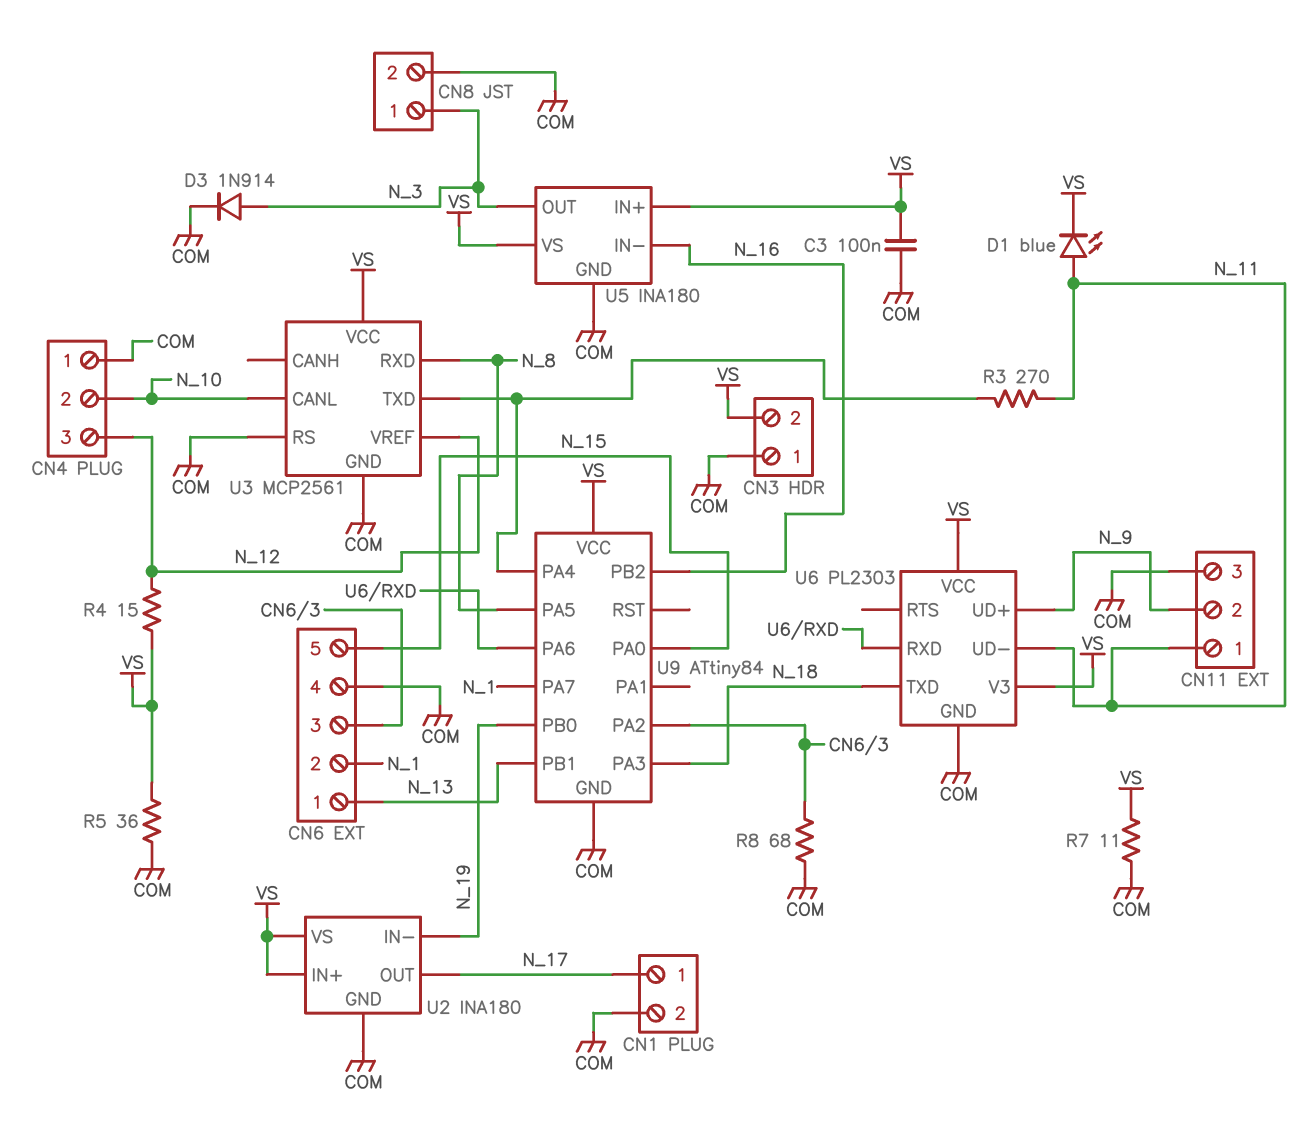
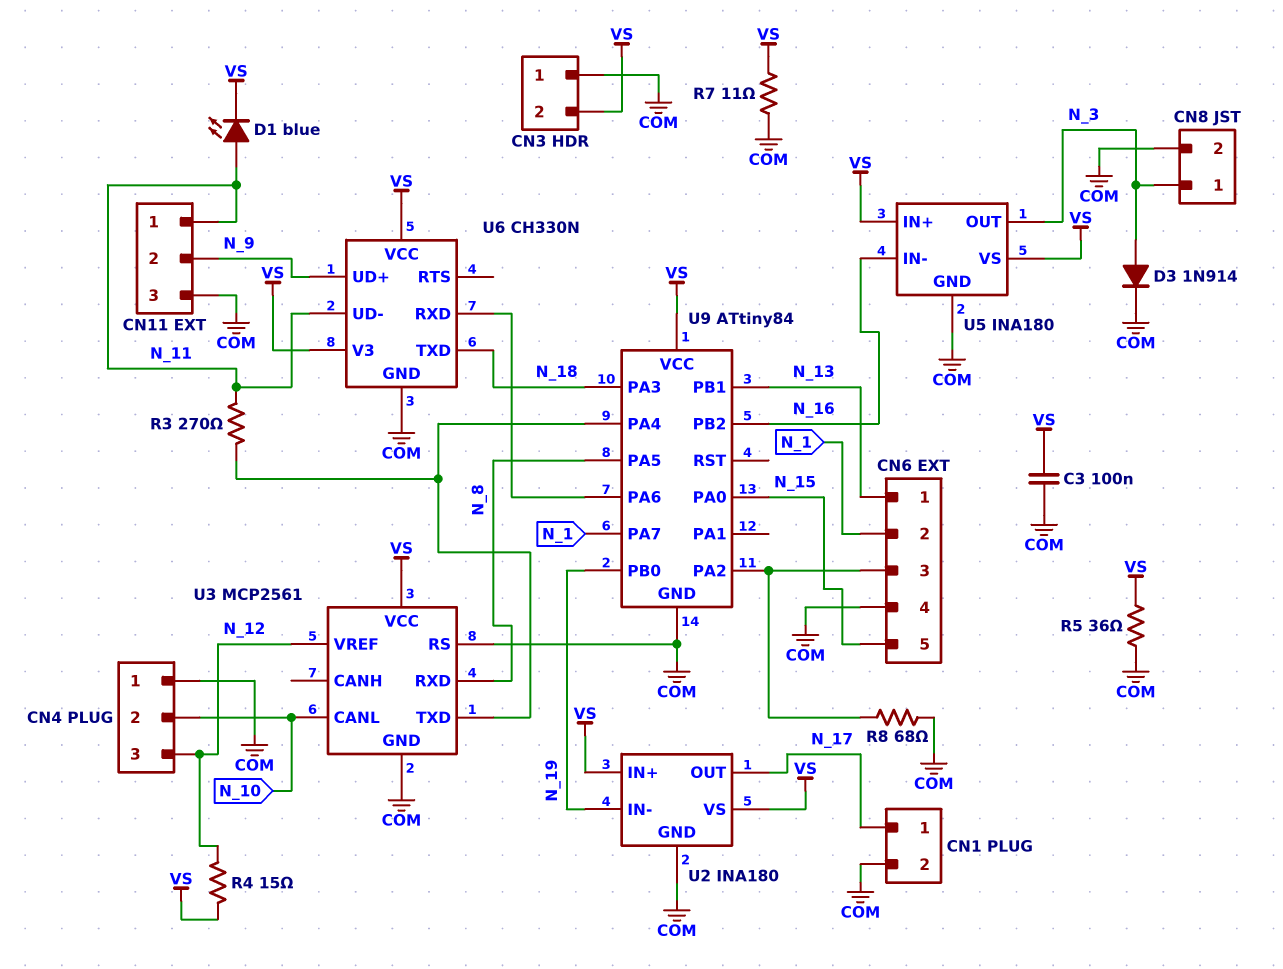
U6: PL2303 -> CH330N

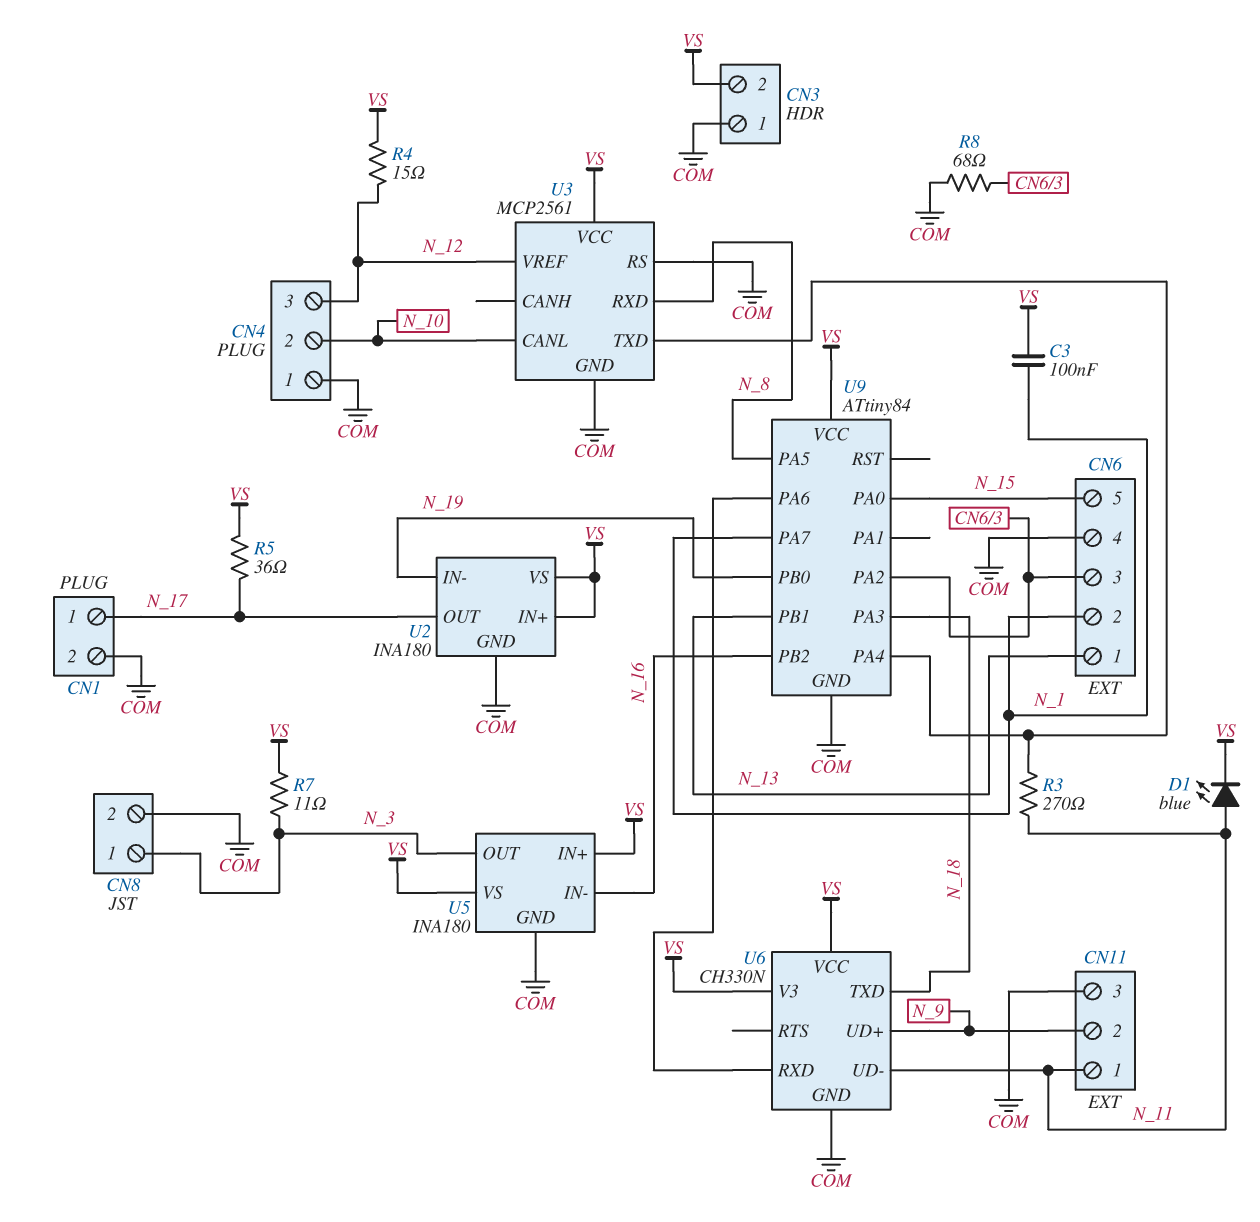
C3: 100nF (COM, VS) -> 100nF (N_1, VS)
D3: diode 1N914 (A N_3, K COM) -> none
R5: 36 (COM, VS) -> 36 (N_17, VS)
R7: 11 (COM, VS) -> 11 (N_3, VS)

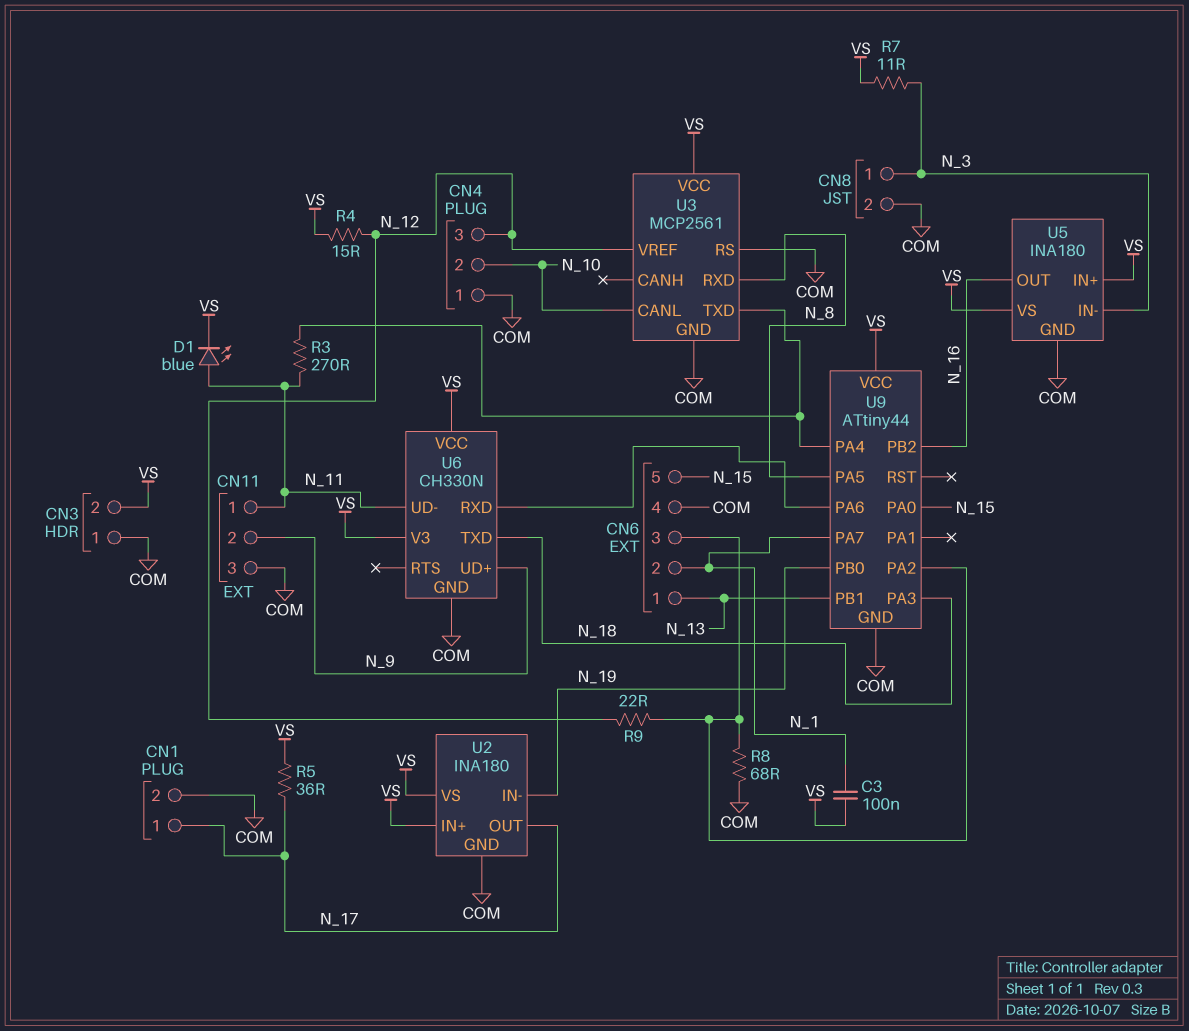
R9: none -> 22 (CN6/3, N_12)
U5 pin IN-: N_16 -> N_3
U5 pin OUT: N_3 -> N_16
U9: ATtiny84 -> ATtiny44

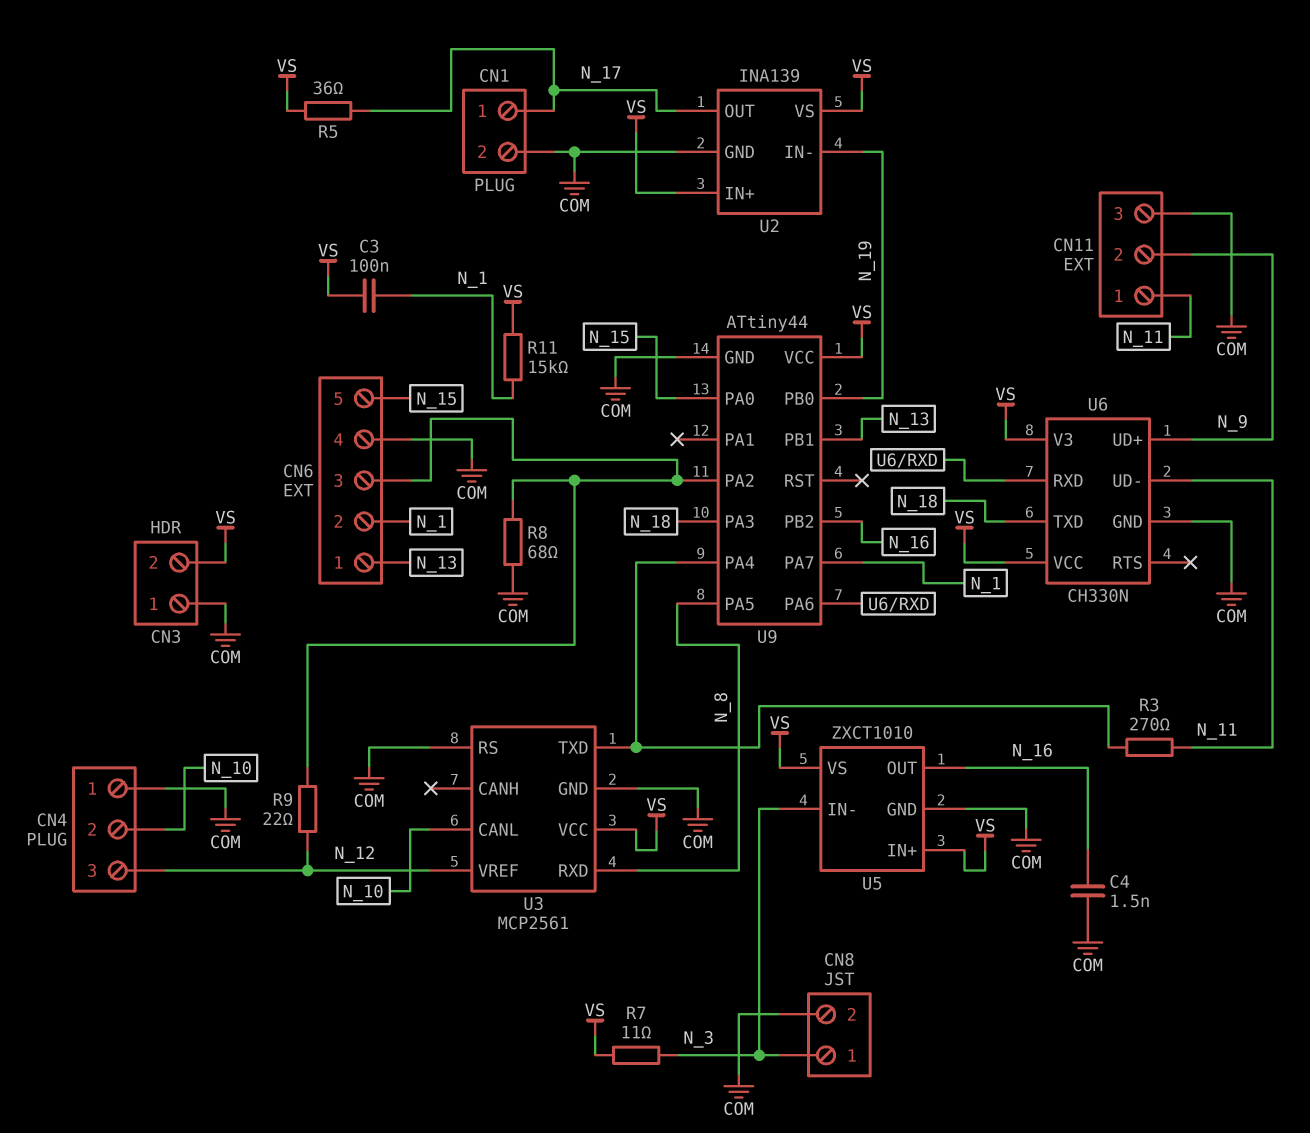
C4: none -> 1.5nF (COM, N_16)
D1: LED blue (A N_11, K VS) -> none
R4: 15 (N_12, VS) -> none
R11: none -> 15k (N_1, VS)
U2: INA180 -> INA139
U5: INA180 -> ZXCT1010

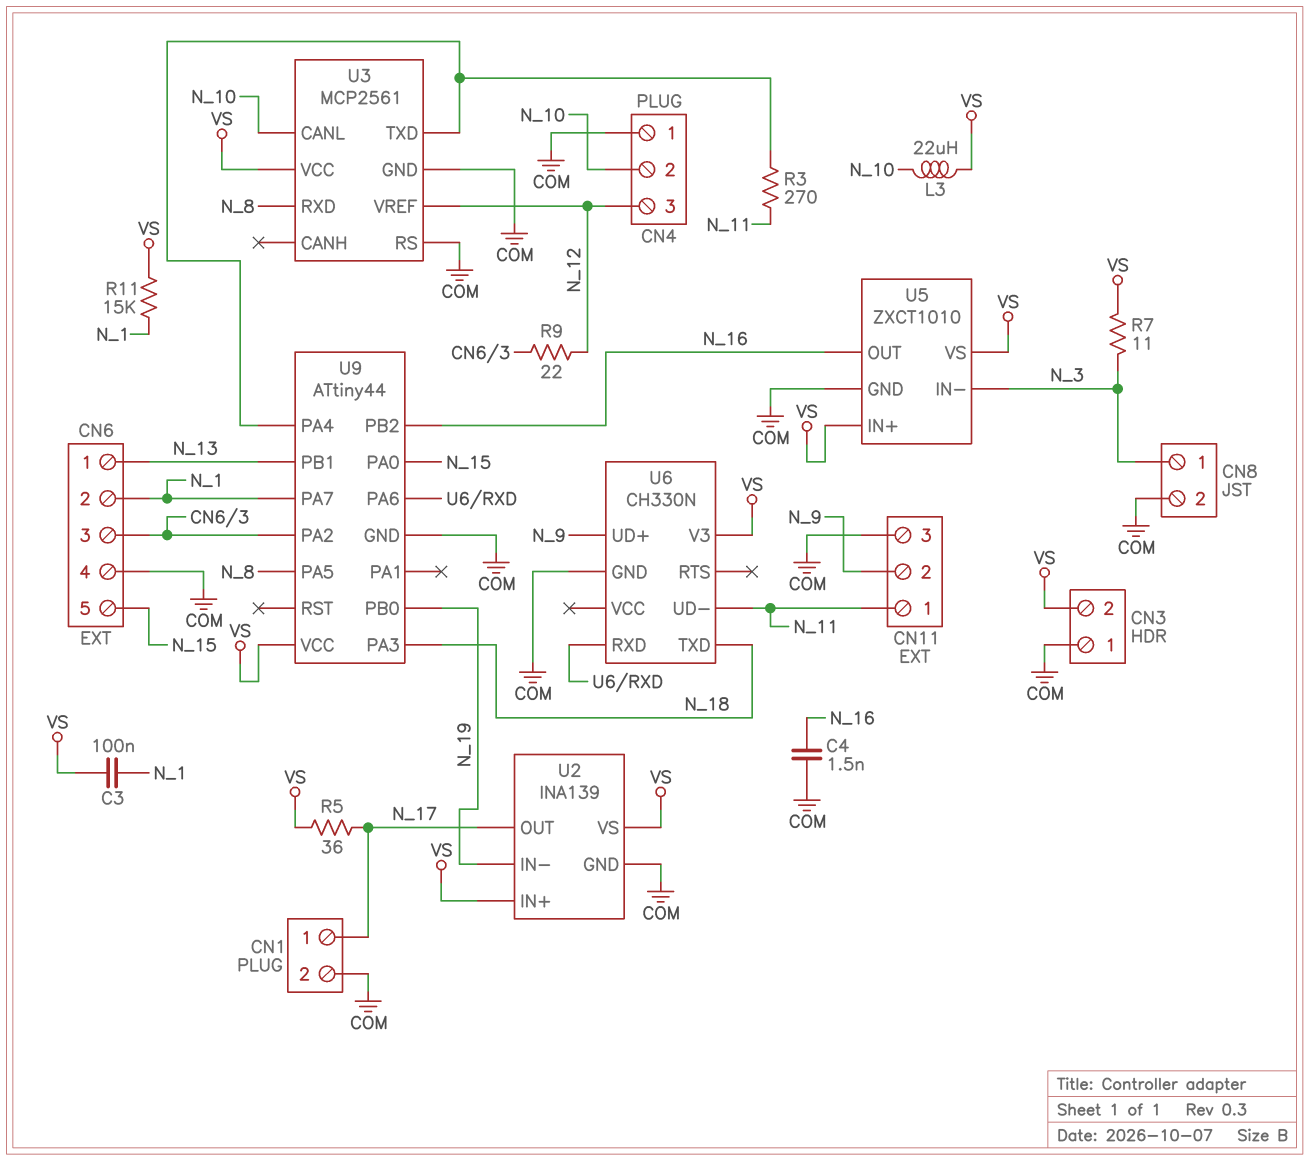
L3: none -> 22uH (N_10, VS)
R8: 68 (CN6/3, COM) -> none
U6 pin VCC: VS -> none

